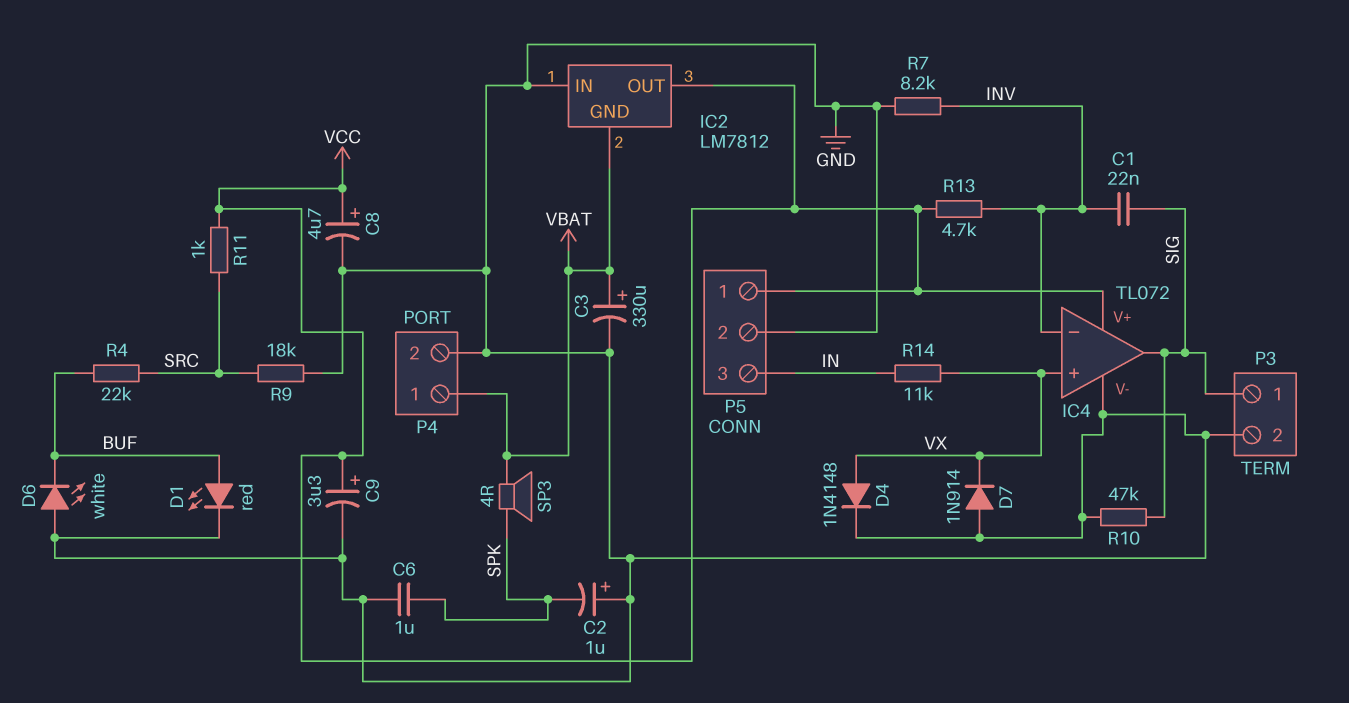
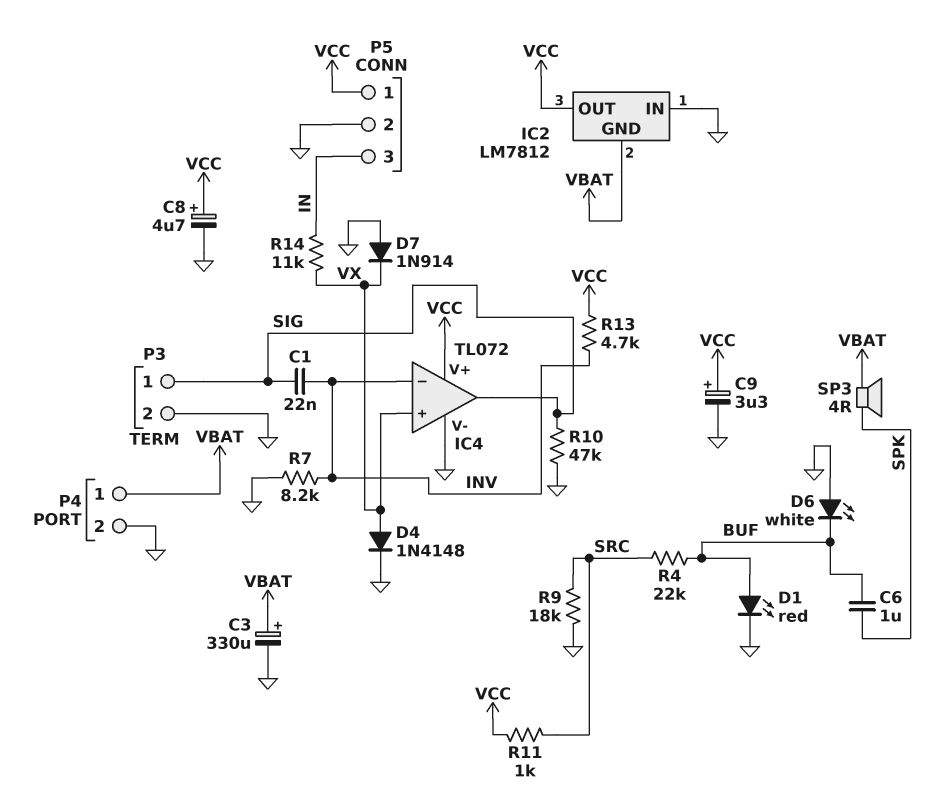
C2: 1uF (plus GND, minus SPK) -> none
C6: 1uF (GND, SPK) -> 1uF (BUF, SPK)

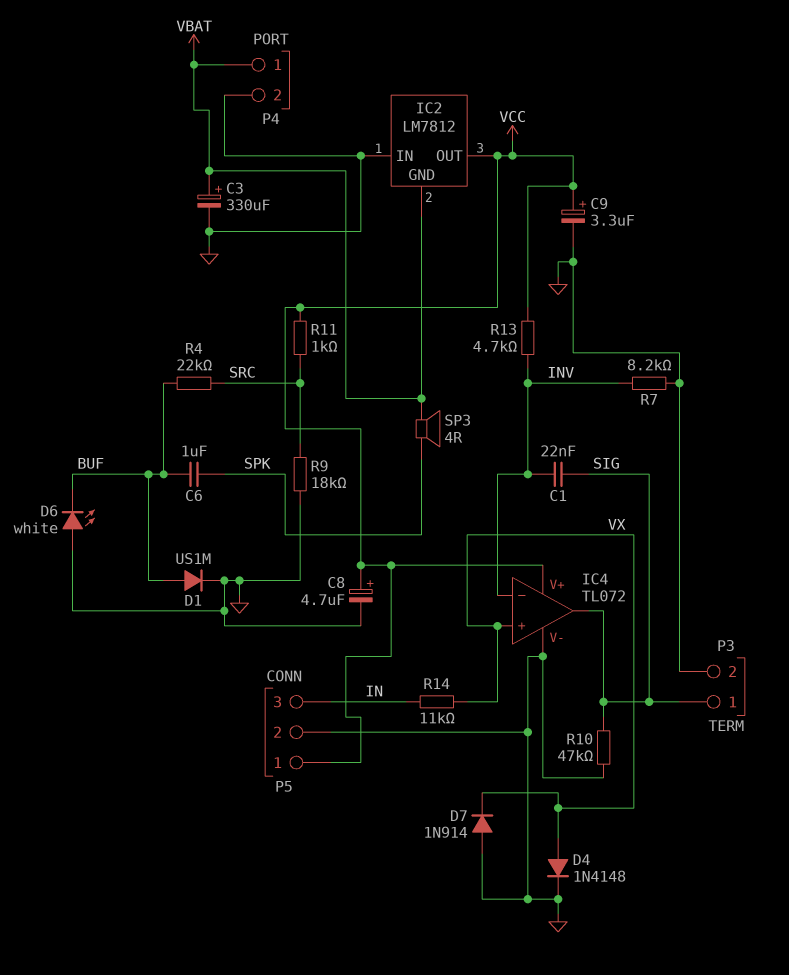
D1: LED red (A BUF, K GND) -> diode US1M (A BUF, K GND)

